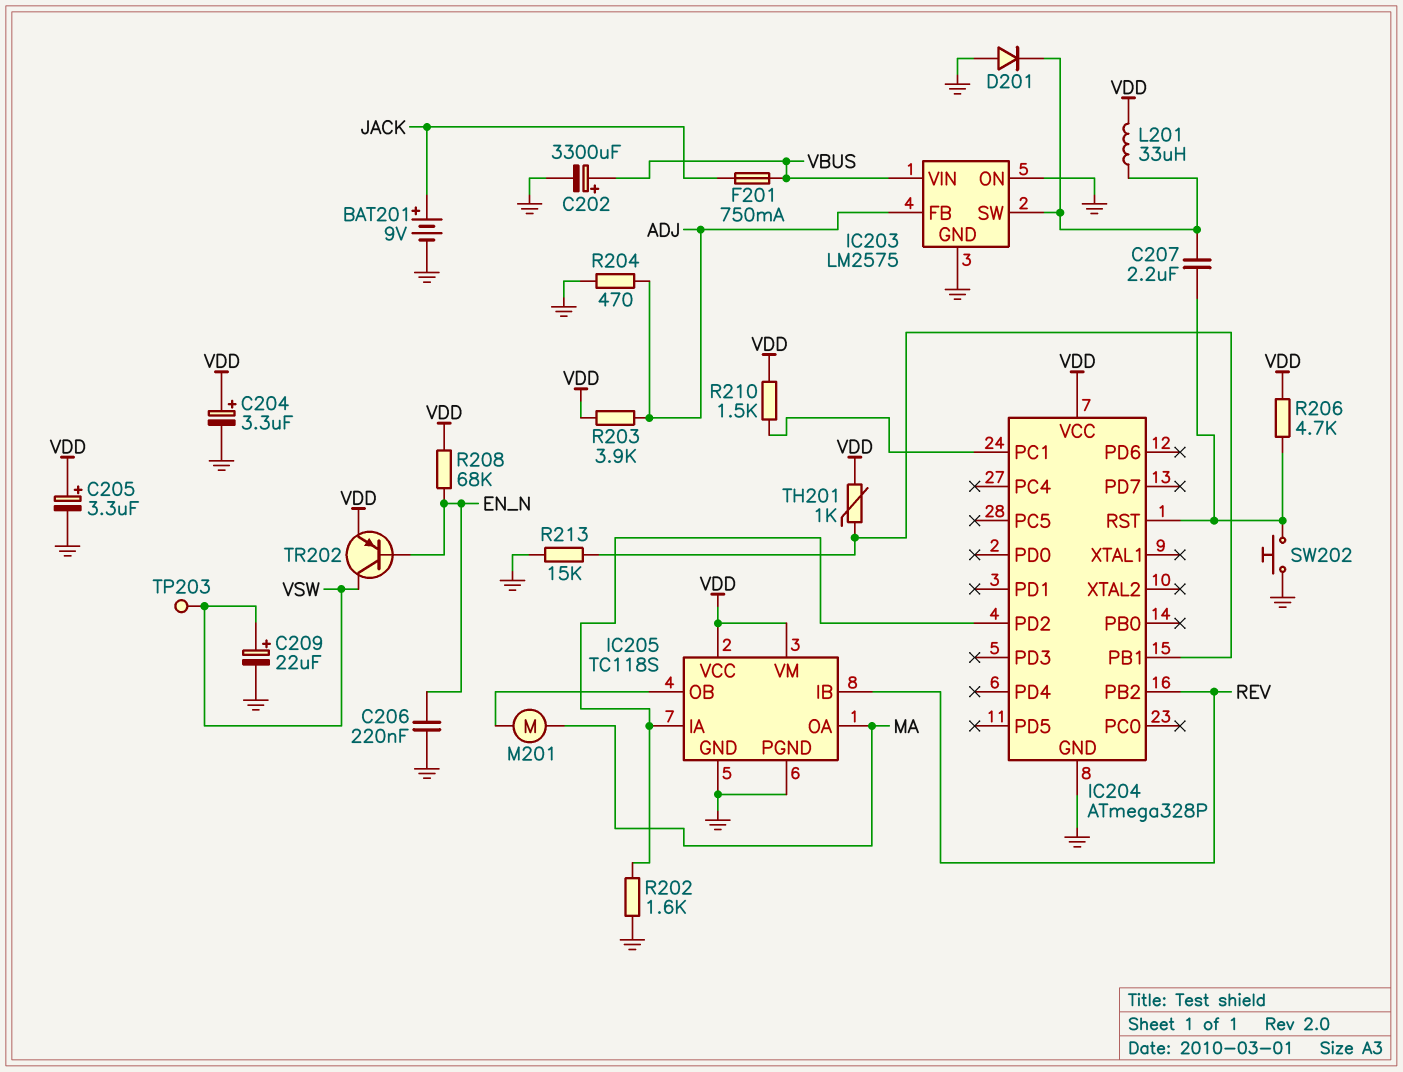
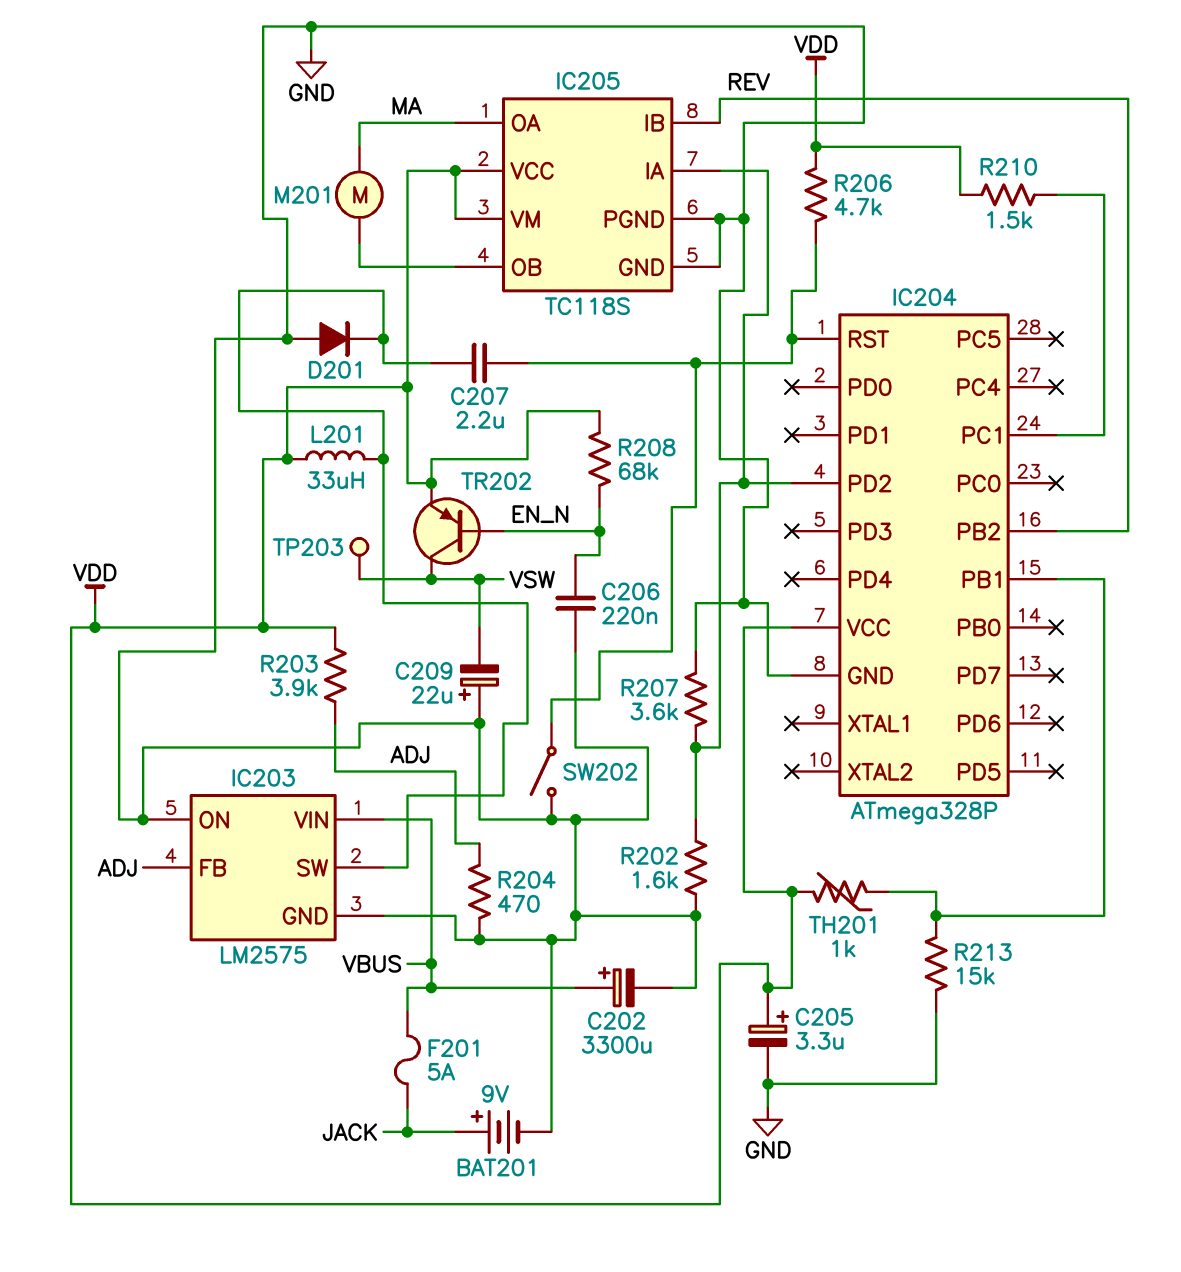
C204: 3.3uF (plus VDD, minus GND) -> none
C209: 22uF (plus VSW, minus GND) -> 22uF (plus GND, minus VSW)
F201: 750mA (JACK, VBUS) -> 5A (JACK, VBUS)
R207: none -> 3.6k (GND, IC204/PD2)
SW202: button (GND, IC204/RST) -> switch (GND, IC204/RST)

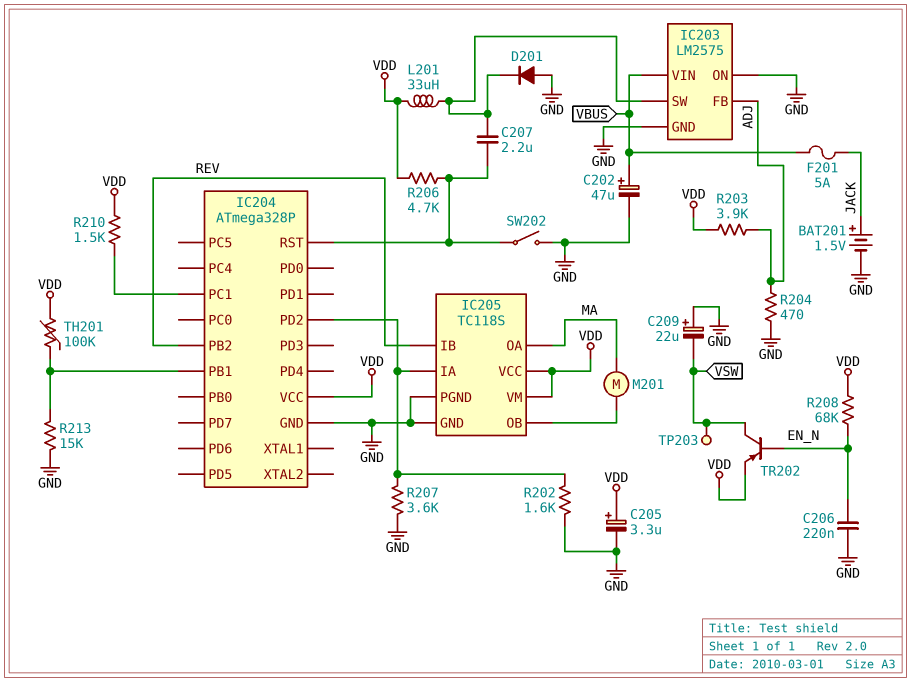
BAT201: 9V (plus JACK, minus GND) -> 1.5V (plus JACK, minus GND)
C202: 3300uF (plus VBUS, minus GND) -> 47uF (plus VBUS, minus GND)
TH201: 1k (IC204/PB1, VDD) -> 100k (IC204/PB1, VDD)

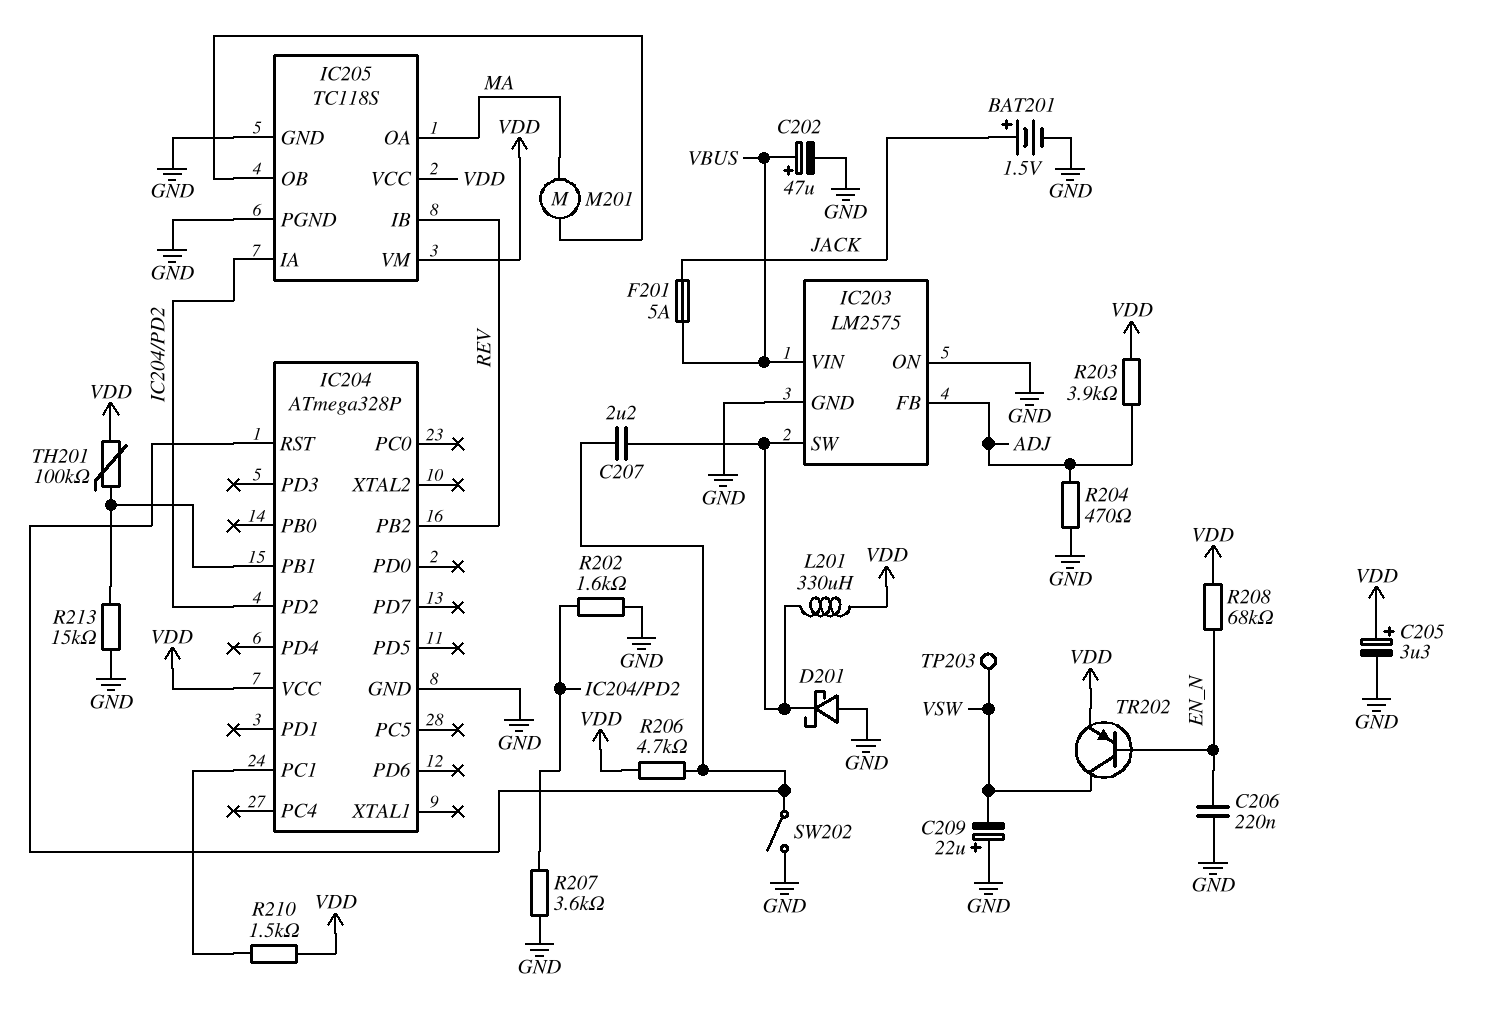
D201: diode (A GND, K IC203/SW) -> schottky (A GND, K IC203/SW)
L201: 33uH (IC203/SW, VDD) -> 330uH (IC203/SW, VDD)

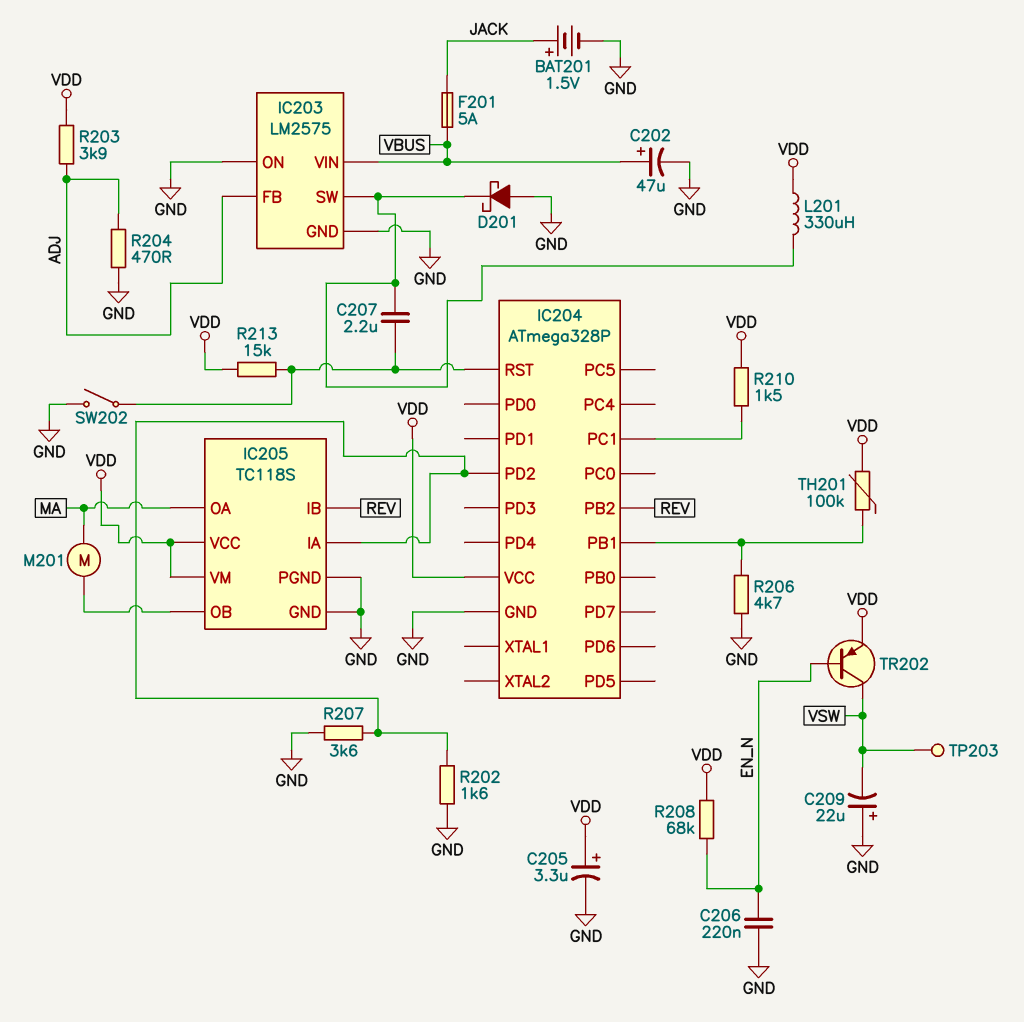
R206: 4.7k (IC204/RST, VDD) -> 4.7k (GND, IC204/PB1)
R213: 15k (GND, IC204/PB1) -> 15k (IC204/RST, VDD)

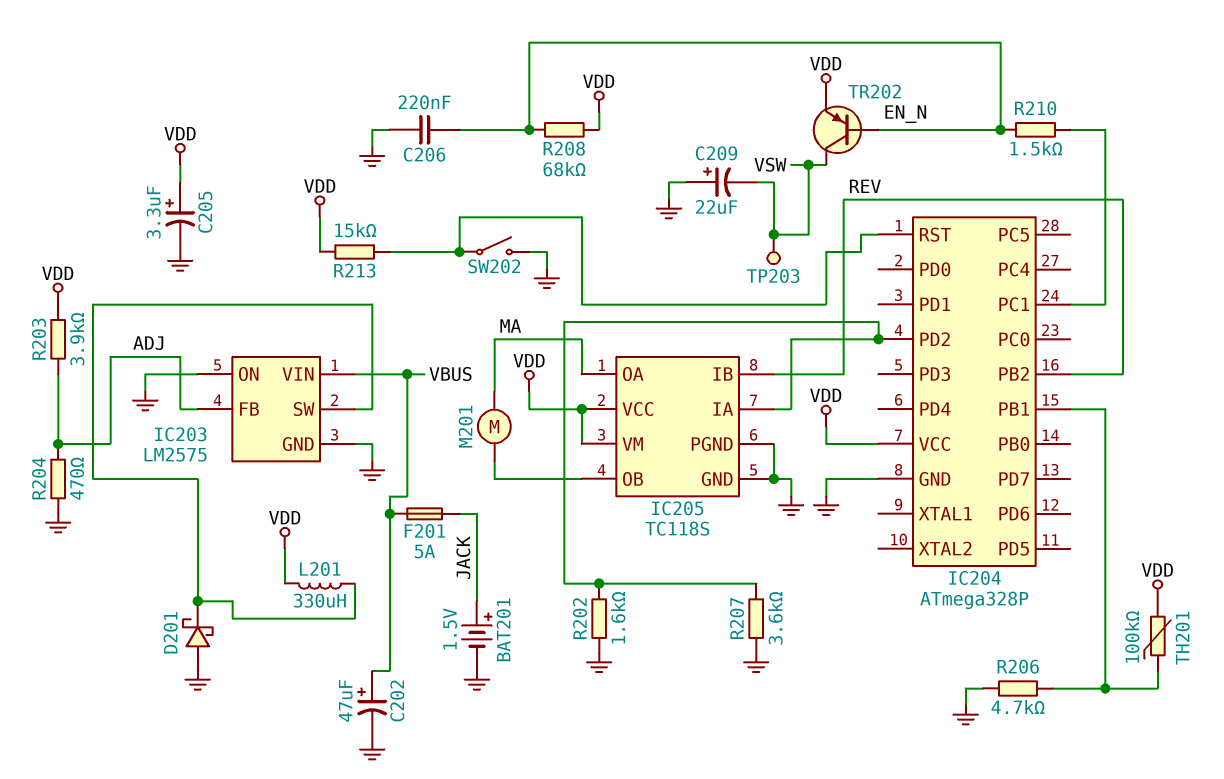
C207: 2.2uF (IC203/SW, IC204/RST) -> none
R210: 1.5k (IC204/PC1, VDD) -> 1.5k (EN_N, IC204/PC1)

